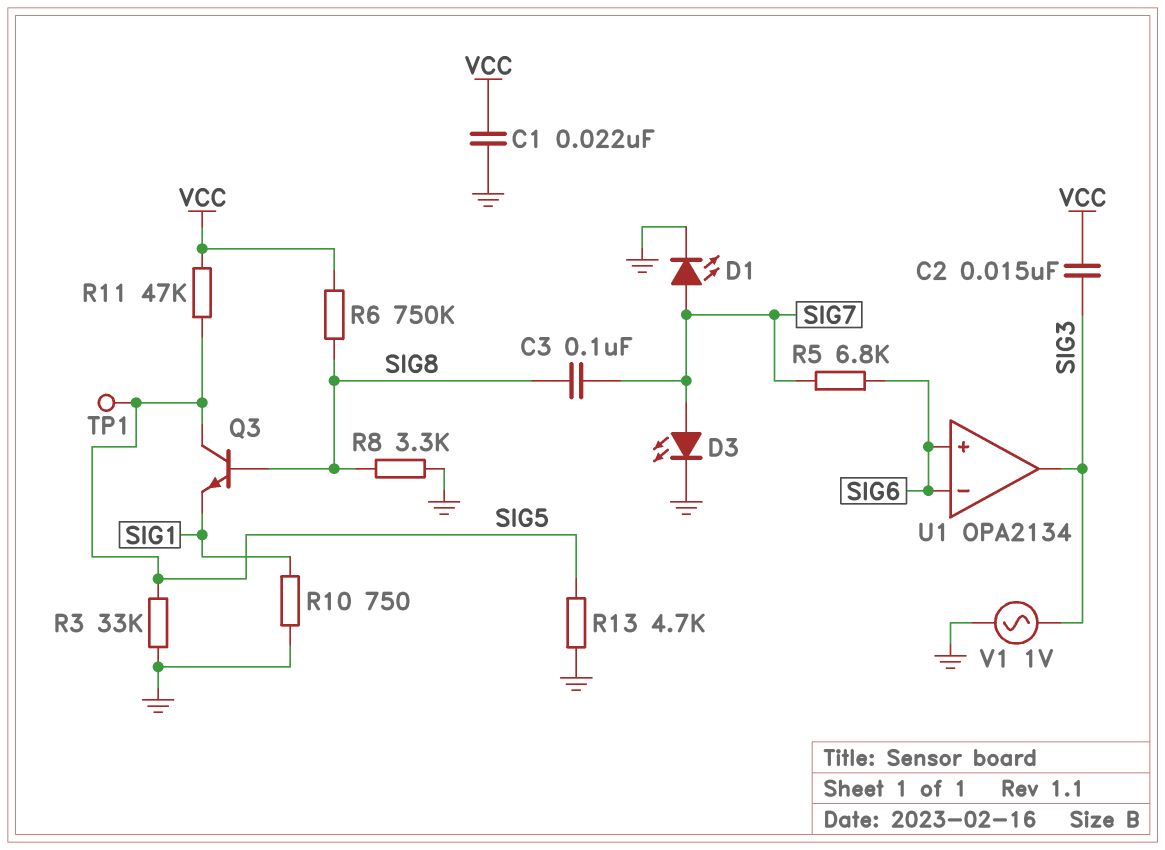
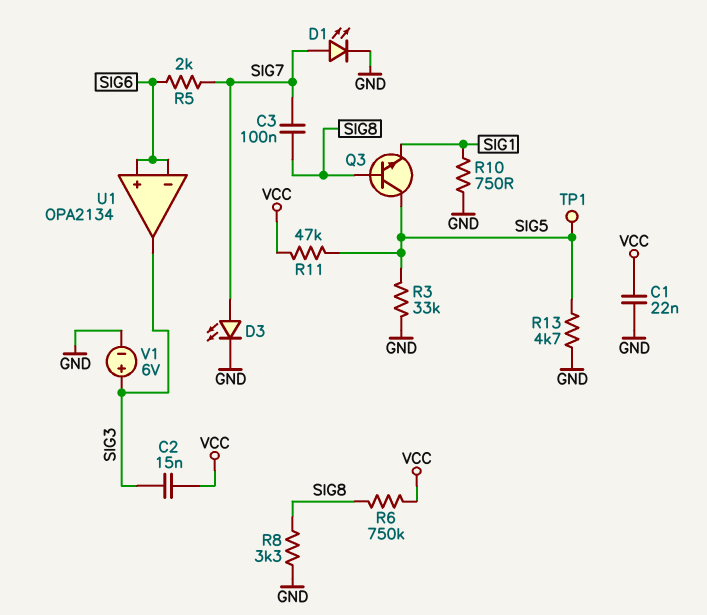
R5: 6.8k (SIG6, SIG7) -> 2k (SIG6, SIG7)
V1: AC 1V (GND, SIG3) -> 6V (plus SIG3, minus GND)

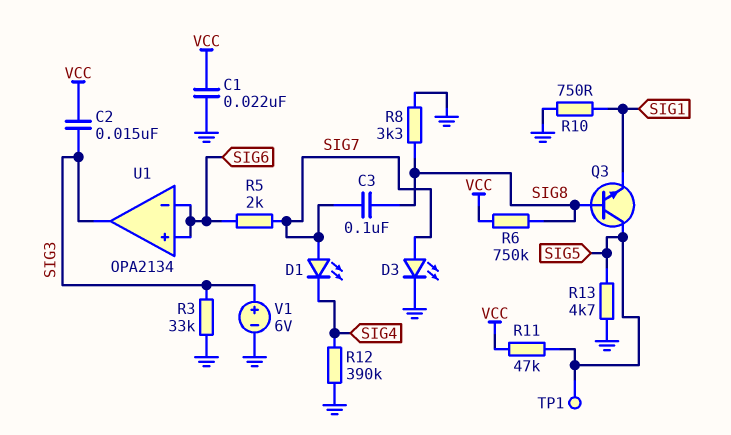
D1: LED (A SIG7, K GND) -> LED (A SIG7, K SIG4)
R3: 33k (GND, SIG5) -> 33k (GND, SIG3)
R12: none -> 390k (GND, SIG4)

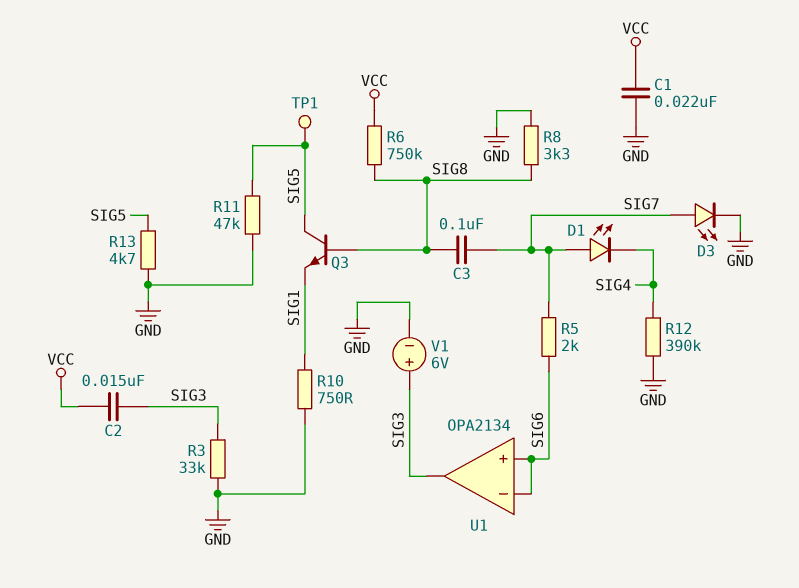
R11: 47k (SIG5, VCC) -> 47k (GND, SIG5)

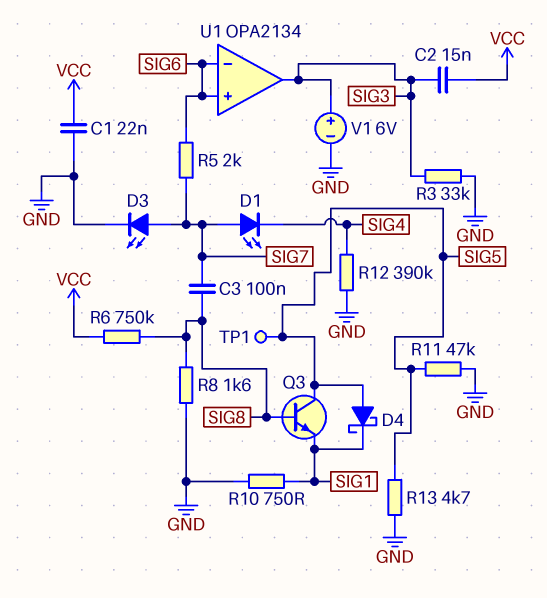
D4: none -> schottky (A SIG5, K SIG1)
R8: 3.3k (GND, SIG8) -> 1.6k (GND, SIG8)

